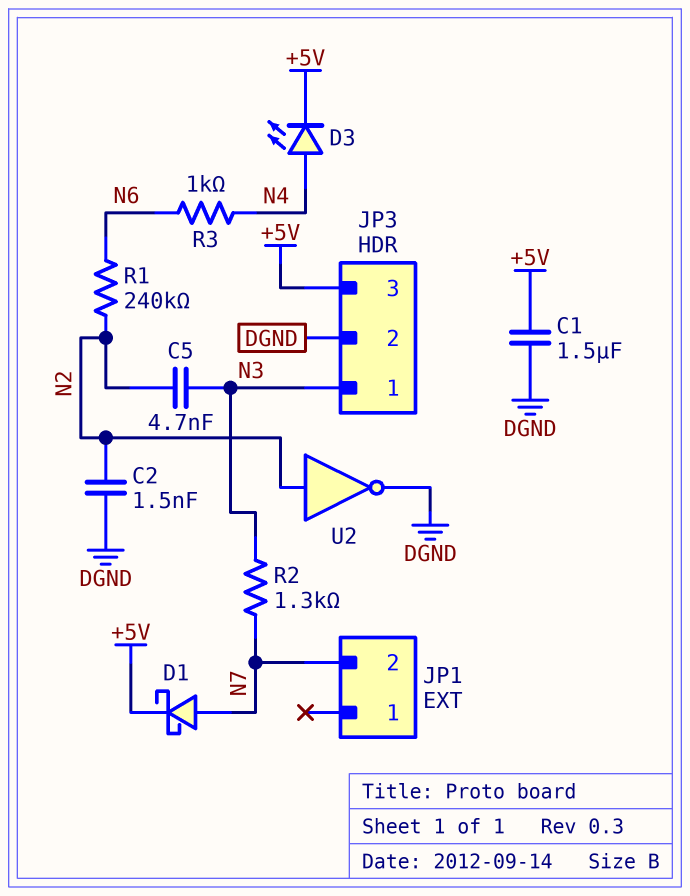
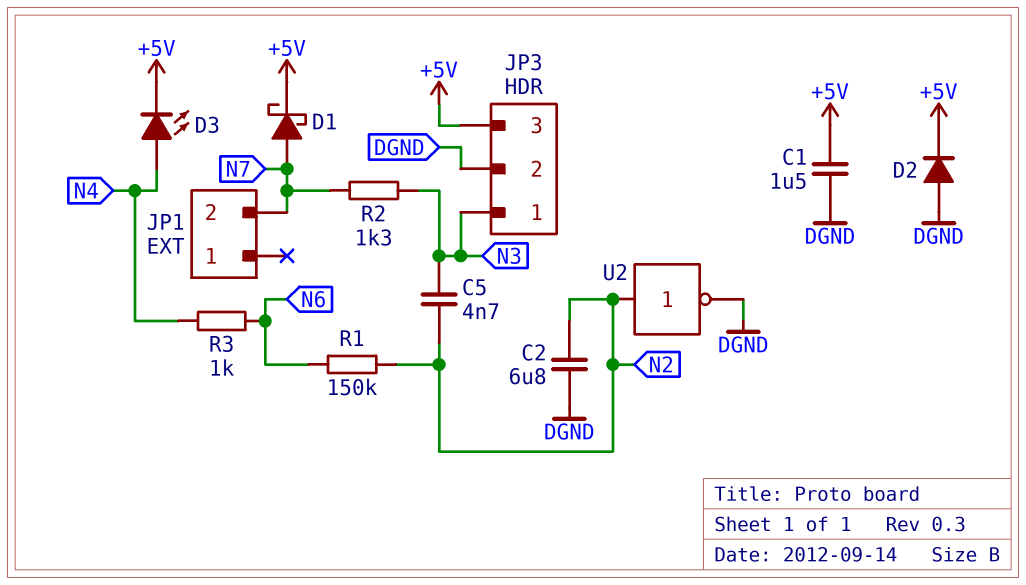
C2: 1.5nF (DGND, N2) -> 6.8uF (DGND, N2)
D2: none -> diode (A DGND, K +5V)
R1: 240k (N2, N6) -> 150k (N2, N6)

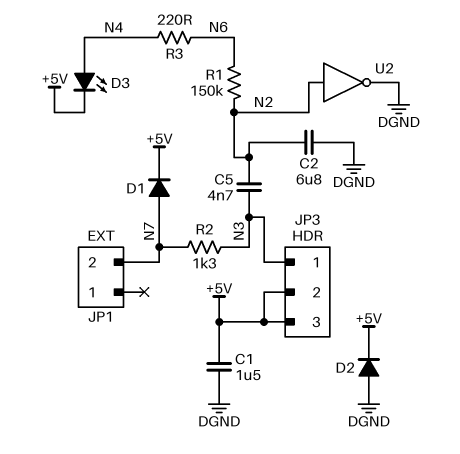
D1: schottky (A N7, K +5V) -> diode (A N7, K +5V)
JP3 pin 2: DGND -> +5V
R3: 1k (N4, N6) -> 220 (N4, N6)

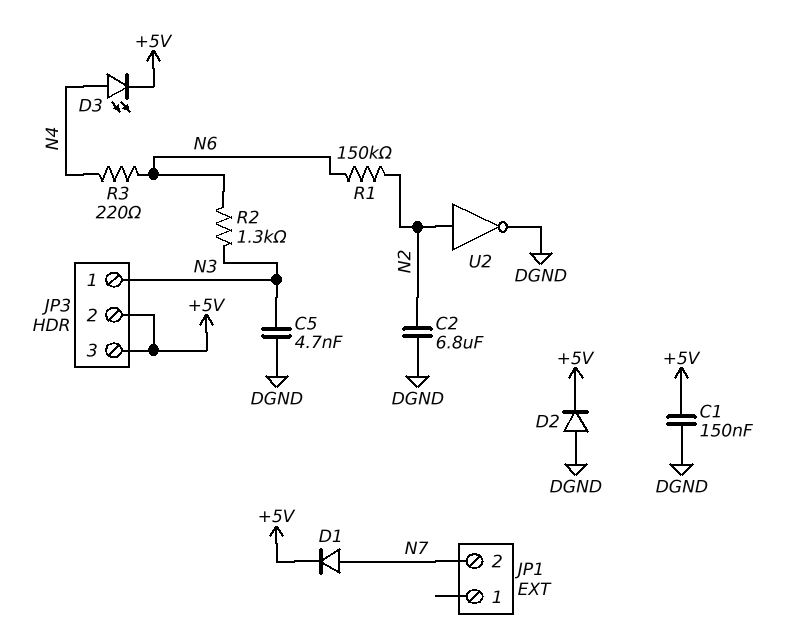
C1: 1.5uF (+5V, DGND) -> 150nF (+5V, DGND)
C5: 4.7nF (N2, N3) -> 4.7nF (DGND, N3)
R2: 1.3k (N3, N7) -> 1.3k (N3, N6)

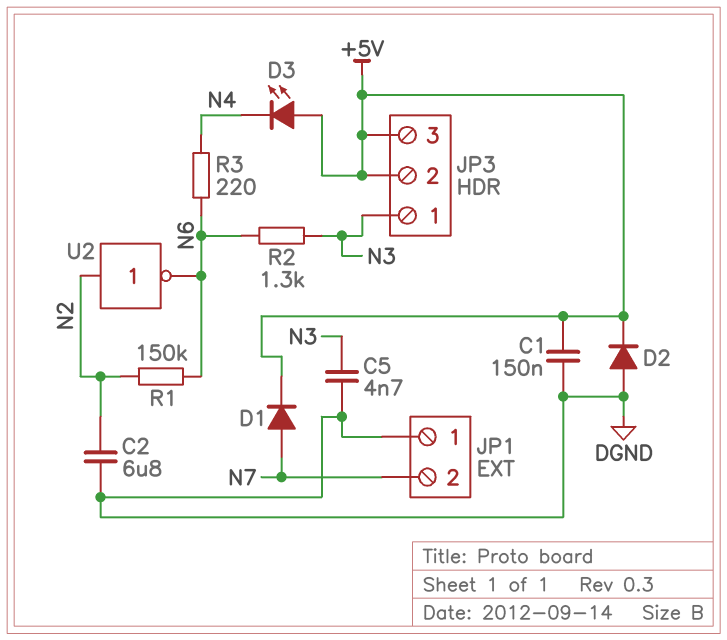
D3: LED (A N4, K +5V) -> LED (A +5V, K N4)
JP1 pin 1: none -> DGND
U2: NOT (in N2, out DGND) -> NOT (in N2, out N6)

